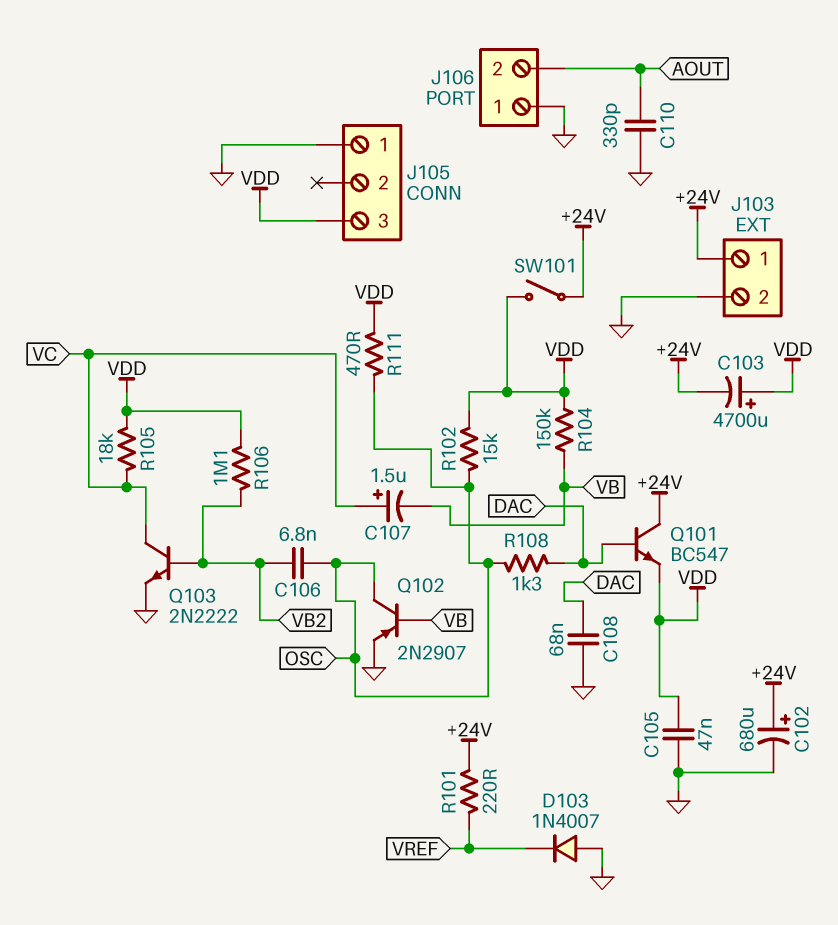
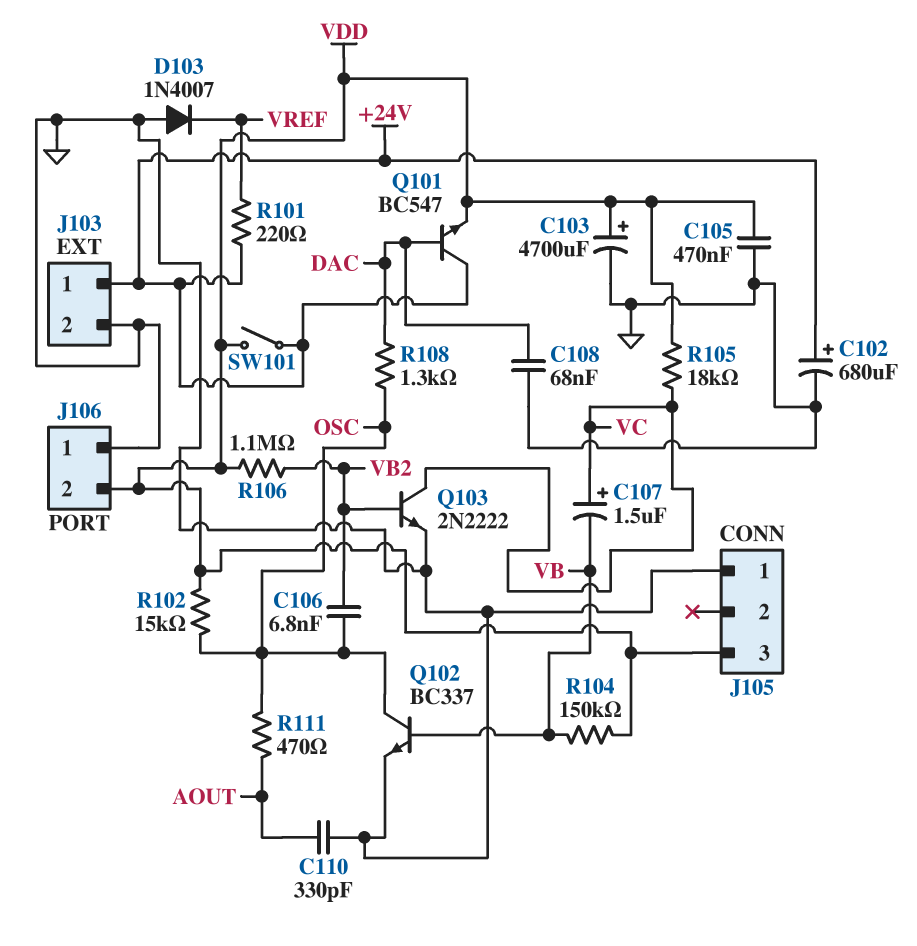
C103: 4700uF (plus VDD, minus +24V) -> 4700uF (plus VDD, minus GND)
C105: 47nF (GND, VDD) -> 470nF (GND, VDD)
J106 pin 2: AOUT -> VDD
Q102: PNP 2N2907 (B VB, C OSC, E GND) -> NPN BC337 (B VB, C OSC, E GND)
R111: 470 (OSC, VDD) -> 470 (AOUT, OSC)

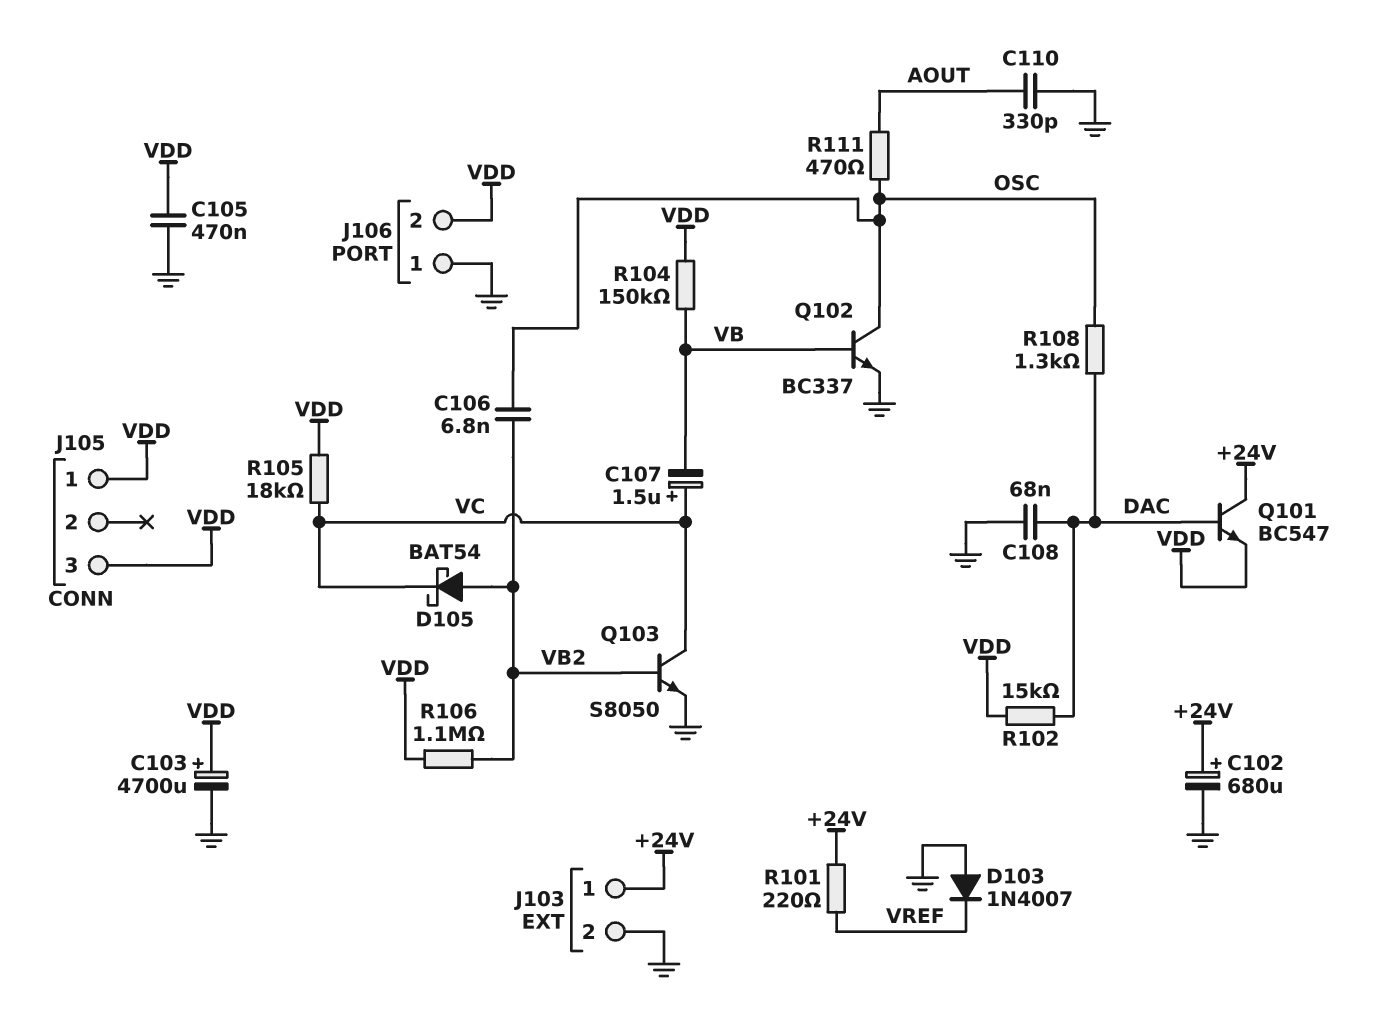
D105: none -> schottky BAT54 (A VB2, K VC)
J105 pin 1: GND -> VDD
Q103: NPN 2N2222 (B VB2, C VC, E GND) -> NPN S8050 (B VB2, C VC, E GND)
R102: 15k (OSC, VDD) -> 15k (DAC, VDD)
SW101: switch (+24V, VDD) -> none

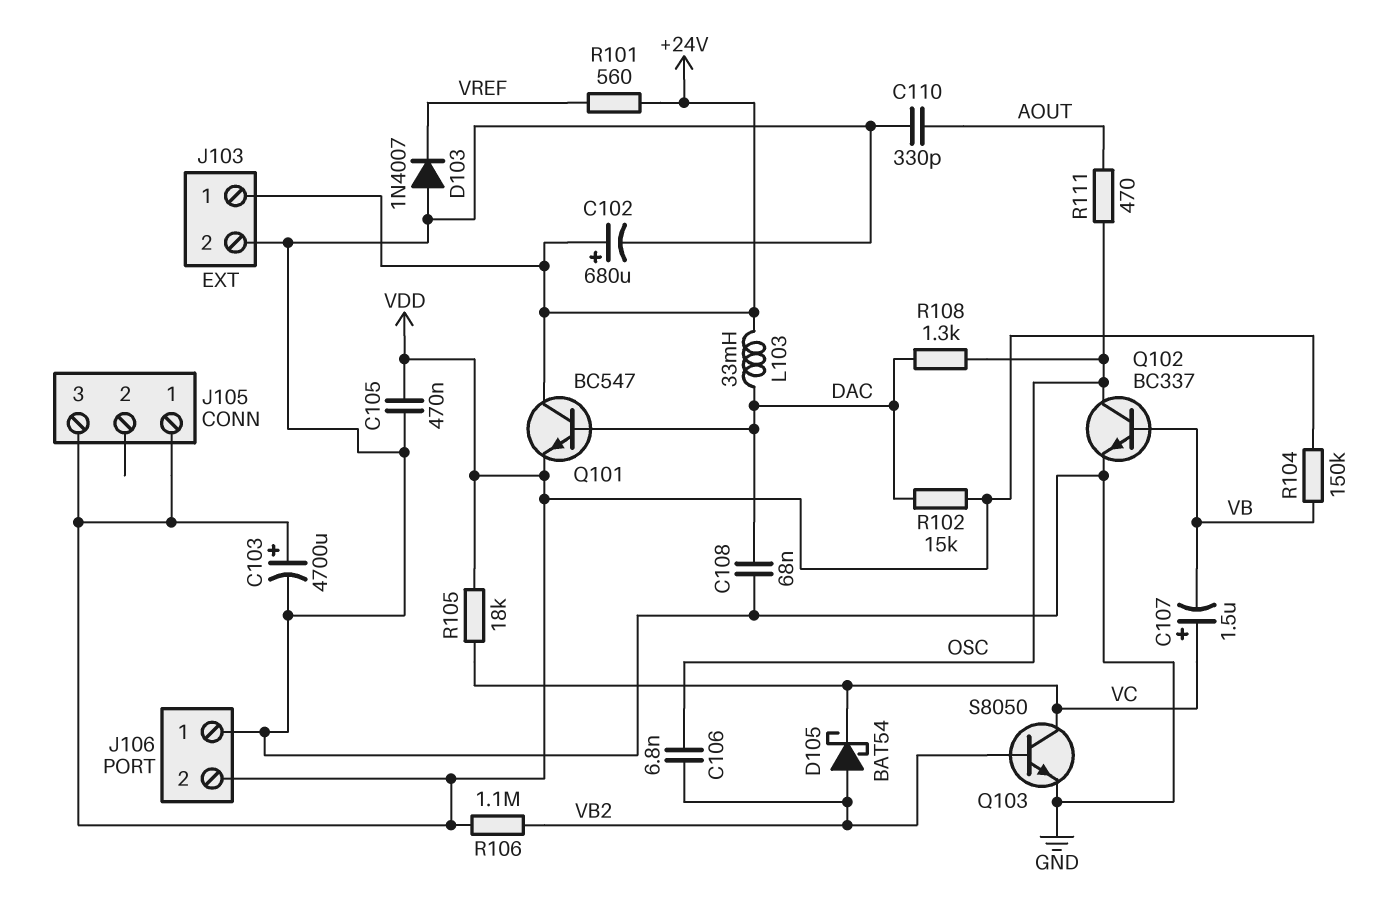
L103: none -> 33mH (+24V, DAC)
R101: 220 (+24V, VREF) -> 560 (+24V, VREF)

